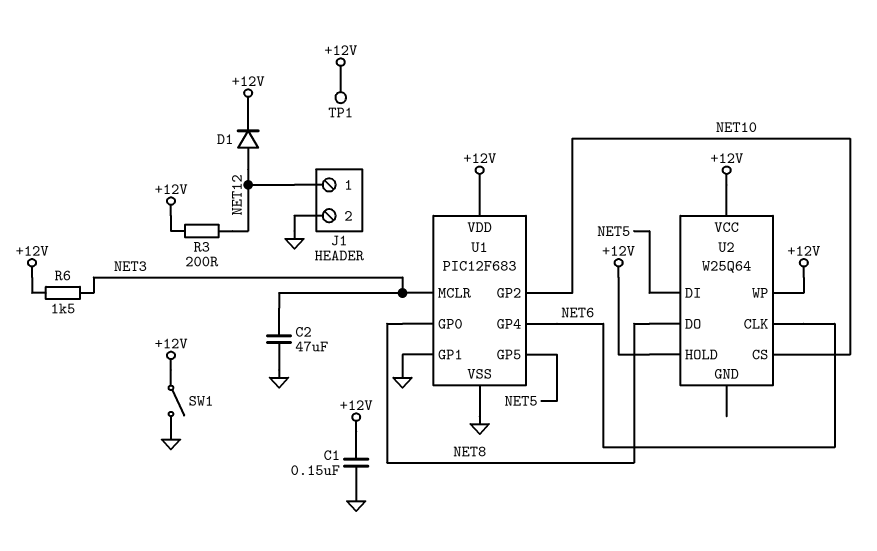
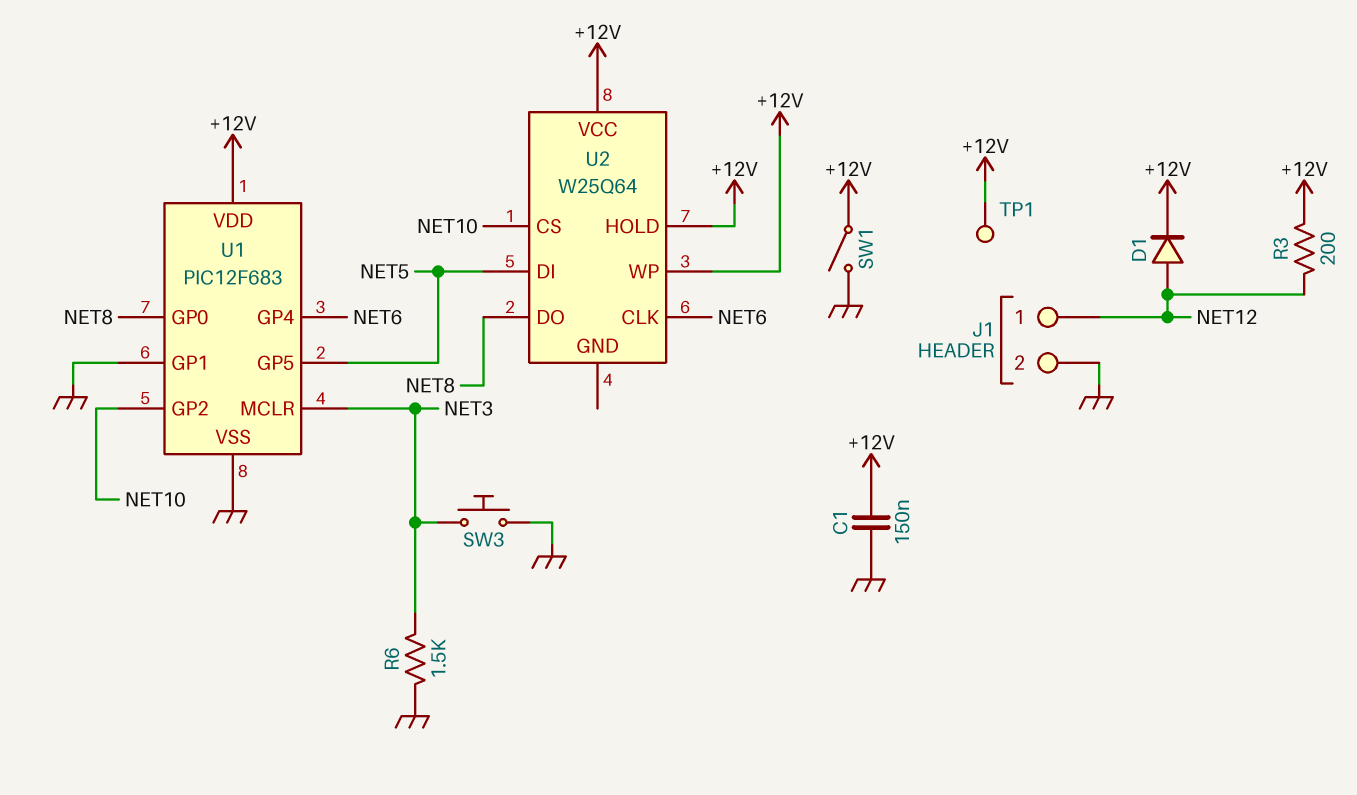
C2: 47uF (GND, NET3) -> none
R6: 1.5k (+12V, NET3) -> 1.5k (GND, NET3)
SW3: none -> button (GND, NET3)

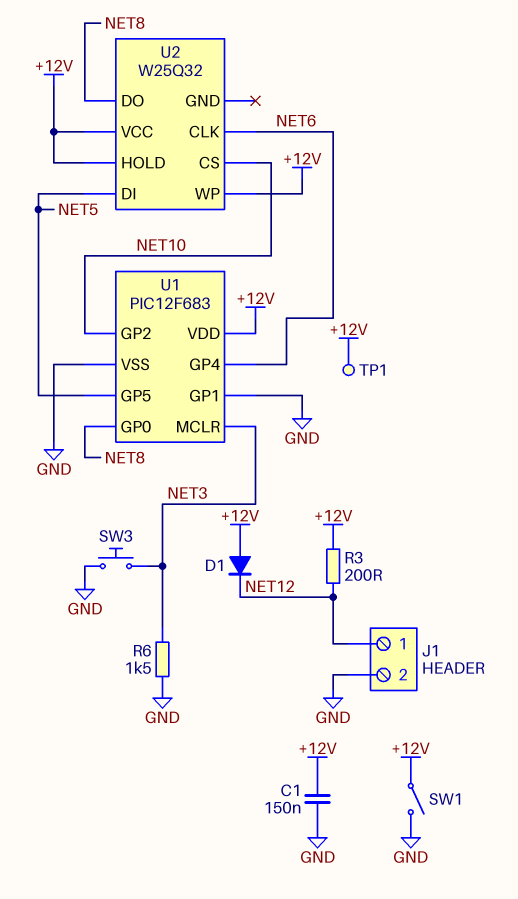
D1: diode (A NET12, K +12V) -> diode (A +12V, K NET12)
U2: W25Q64 -> W25Q32

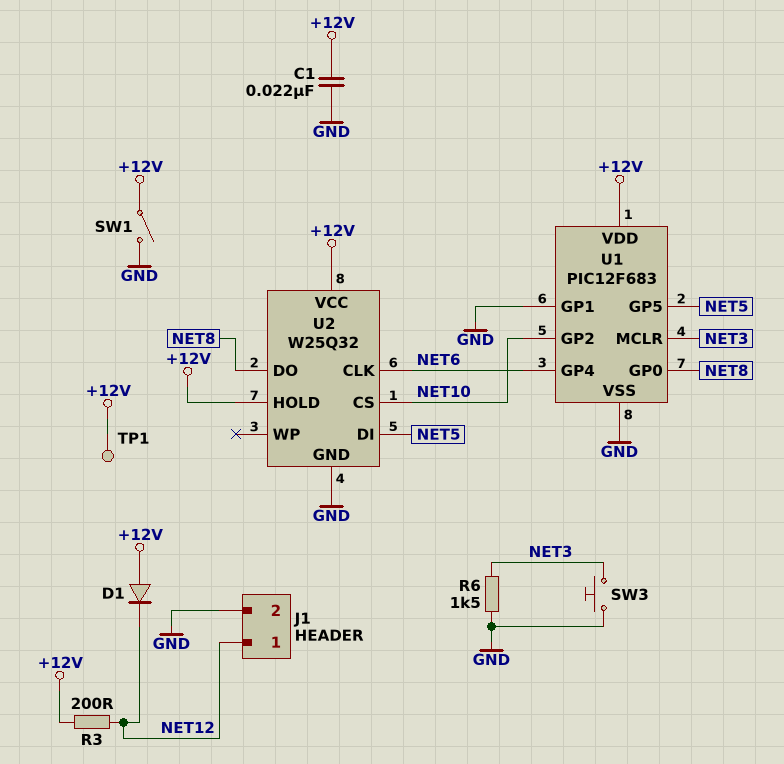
C1: 150nF (+12V, GND) -> 22nF (+12V, GND)
U2 pin GND: none -> GND
U2 pin WP: +12V -> none

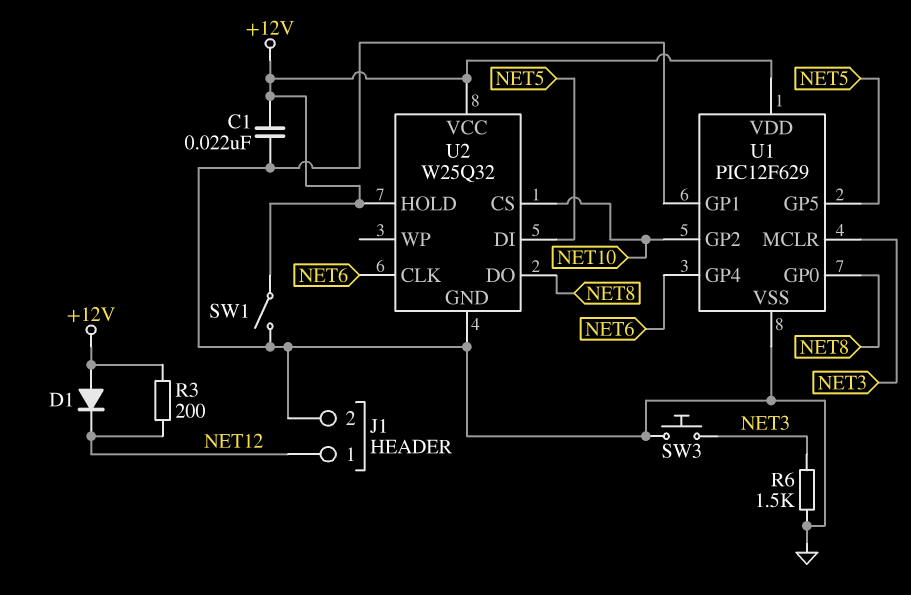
TP1: test point (+12V) -> none
U1: PIC12F683 -> PIC12F629

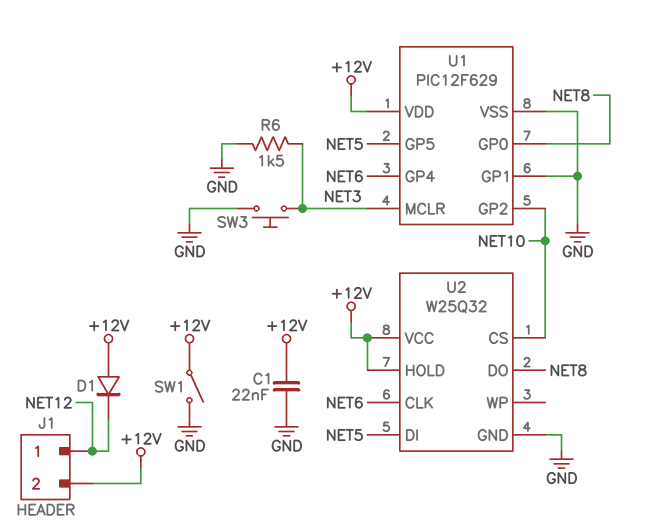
J1 pin 2: GND -> +12V
R3: 200 (+12V, NET12) -> none

